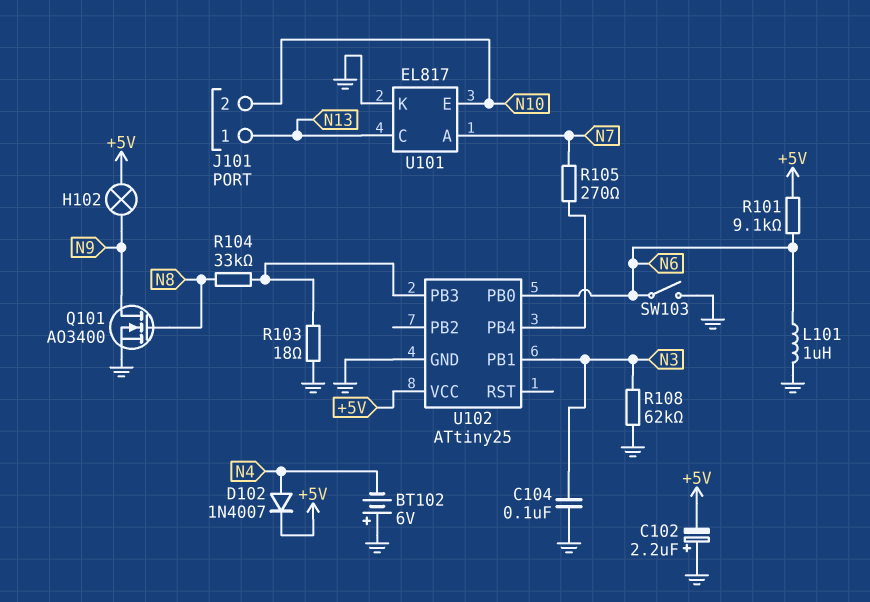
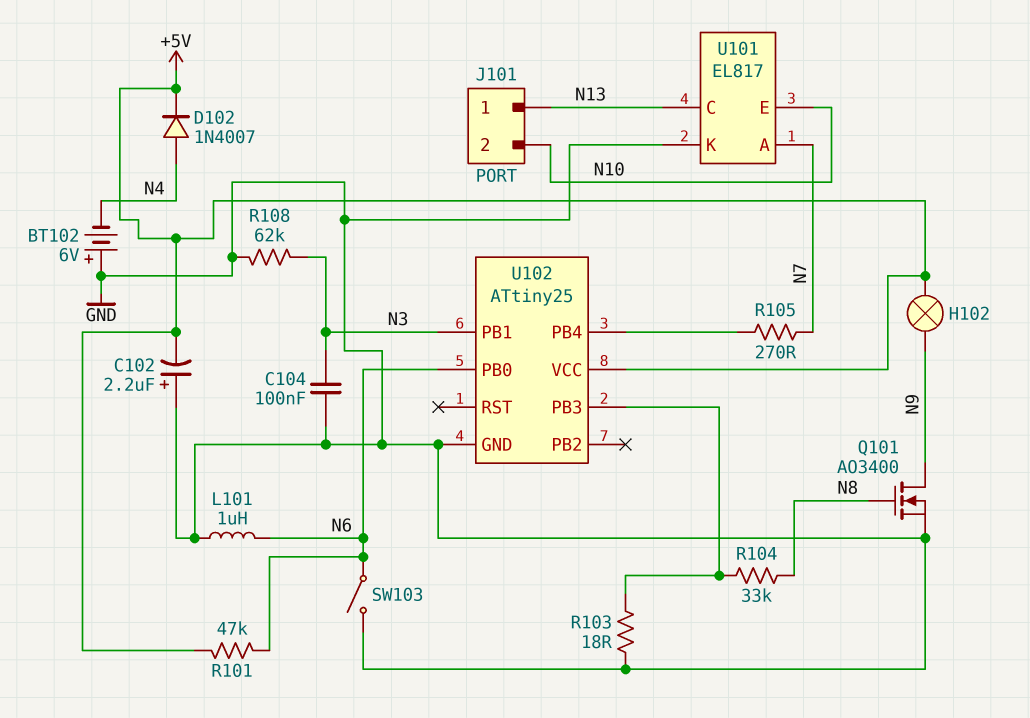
R101: 9.1k (+5V, N6) -> 47k (+5V, N6)

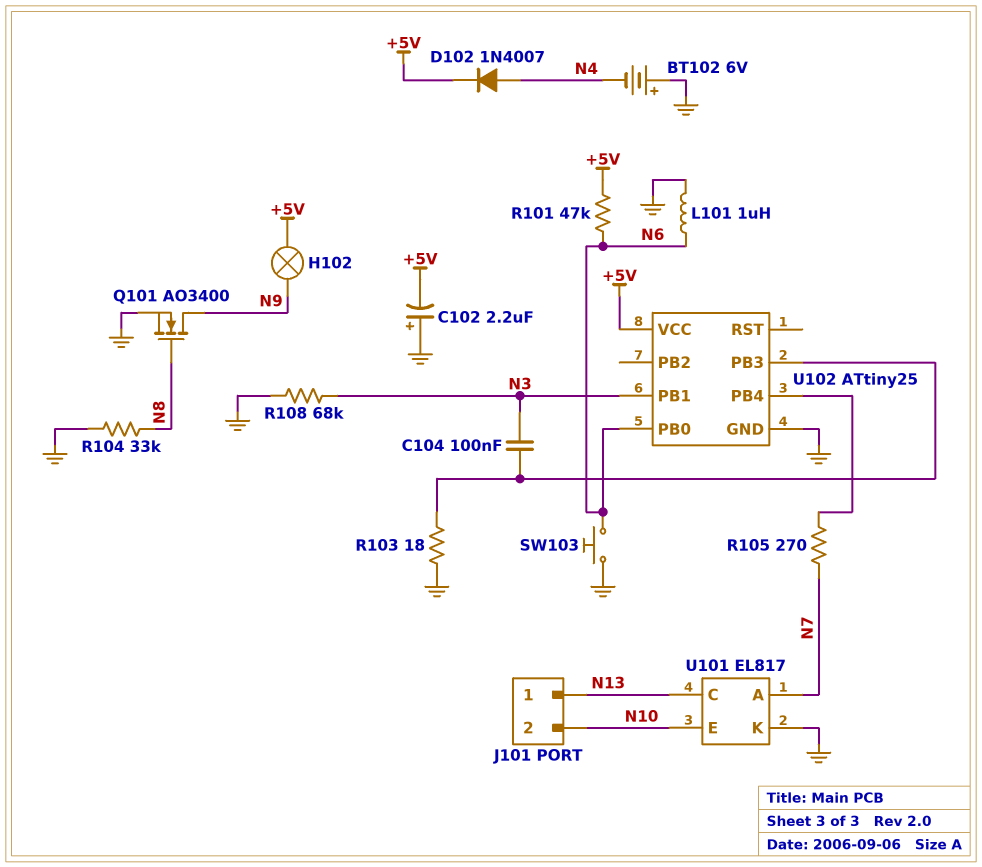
C104: 100nF (GND, N3) -> 100nF (N3, U102/PB3)
R104: 33k (N8, U102/PB3) -> 33k (GND, N8)
R108: 62k (GND, N3) -> 68k (GND, N3)
SW103: switch (GND, N6) -> button (GND, N6)

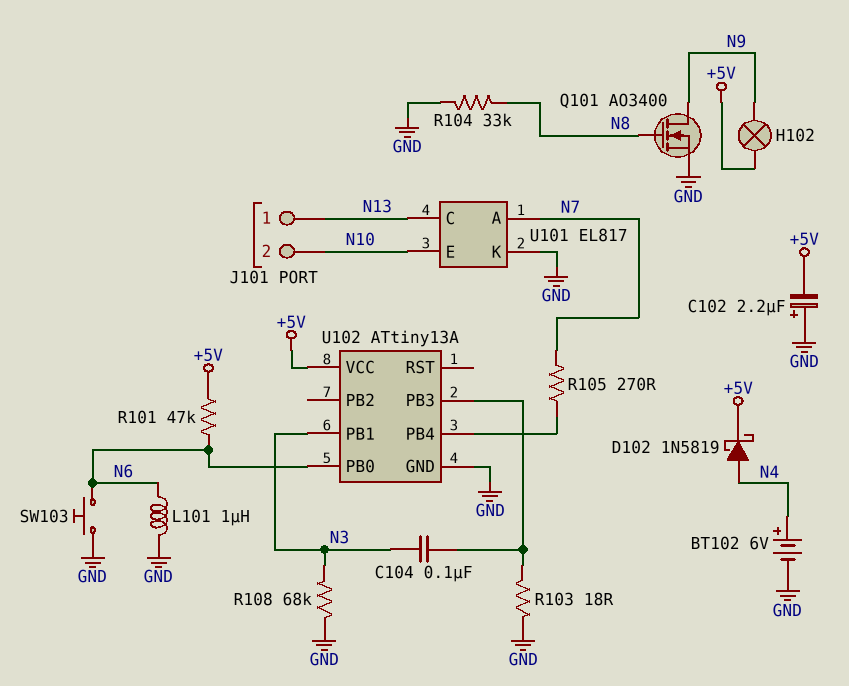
BT102: 6V (plus GND, minus N4) -> 6V (plus N4, minus GND)
D102: diode 1N4007 (A N4, K +5V) -> schottky 1N5819 (A N4, K +5V)
U102: ATtiny25 -> ATtiny13A

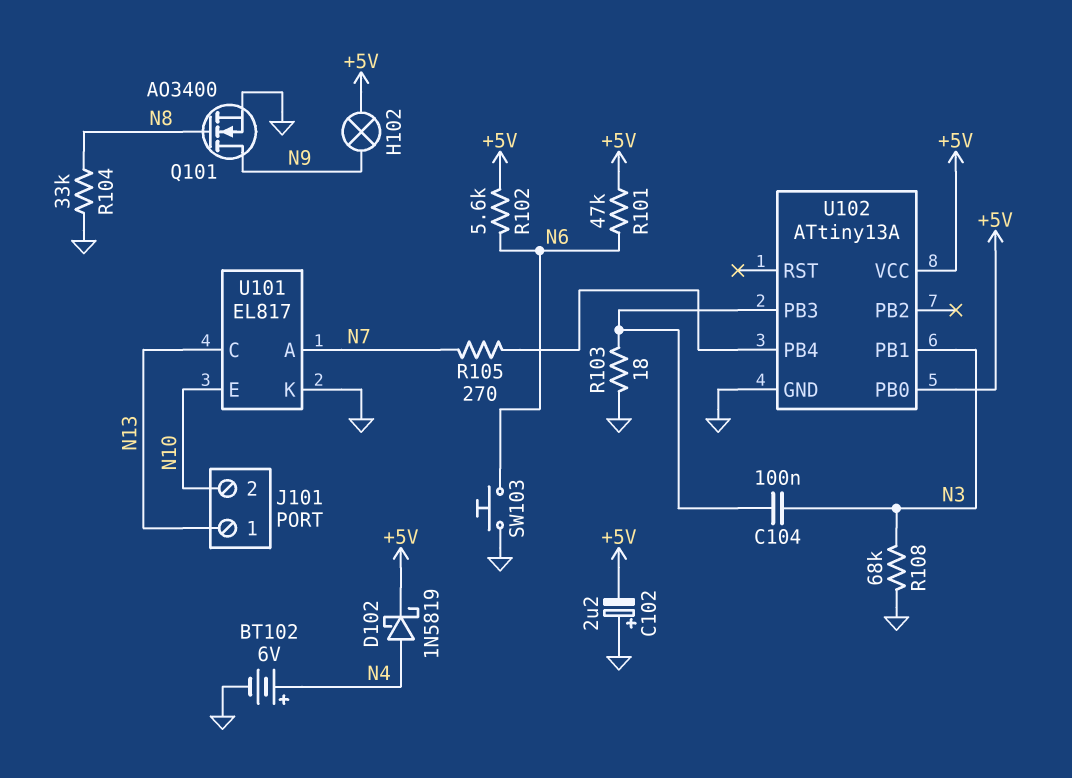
L101: 1uH (GND, N6) -> none
R102: none -> 5.6k (+5V, N6)
U102 pin PB0: N6 -> +5V

